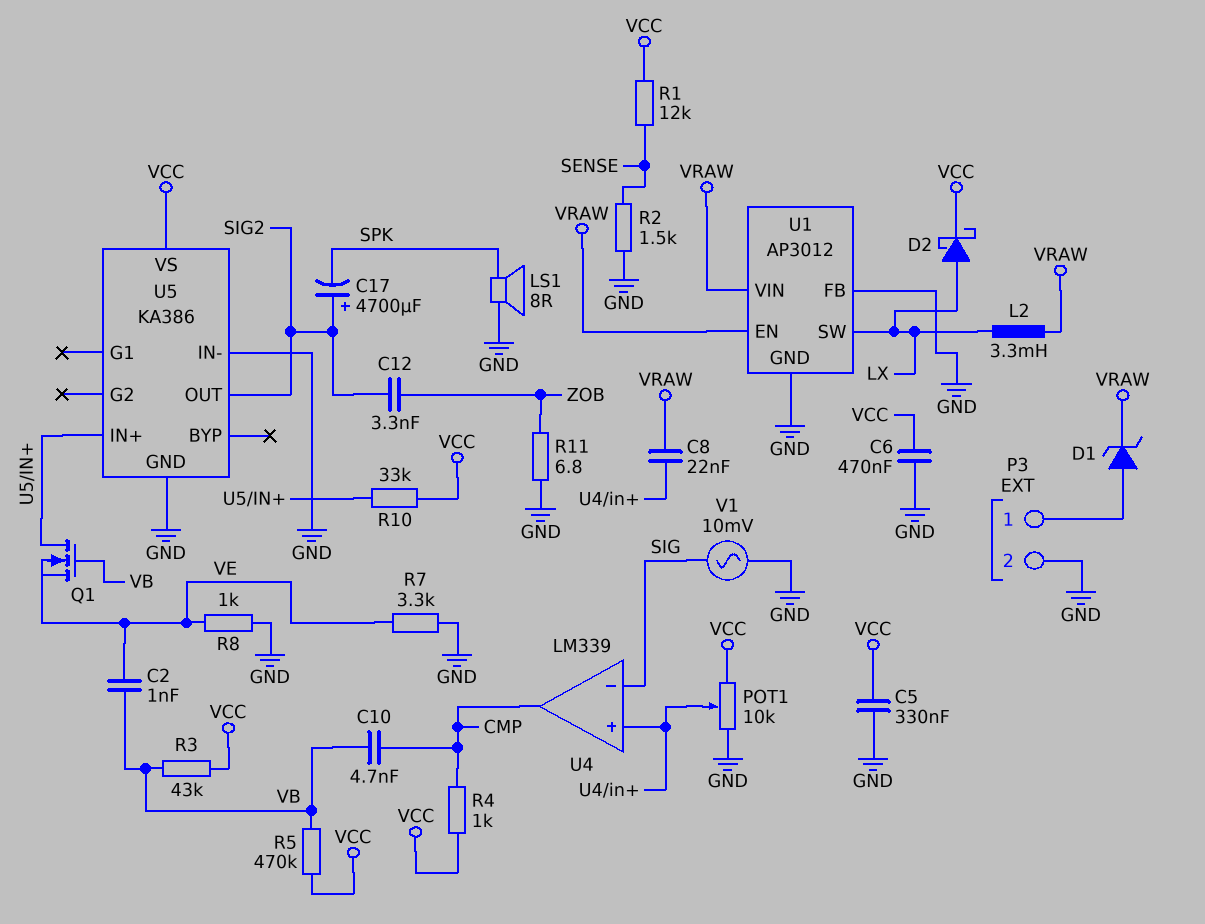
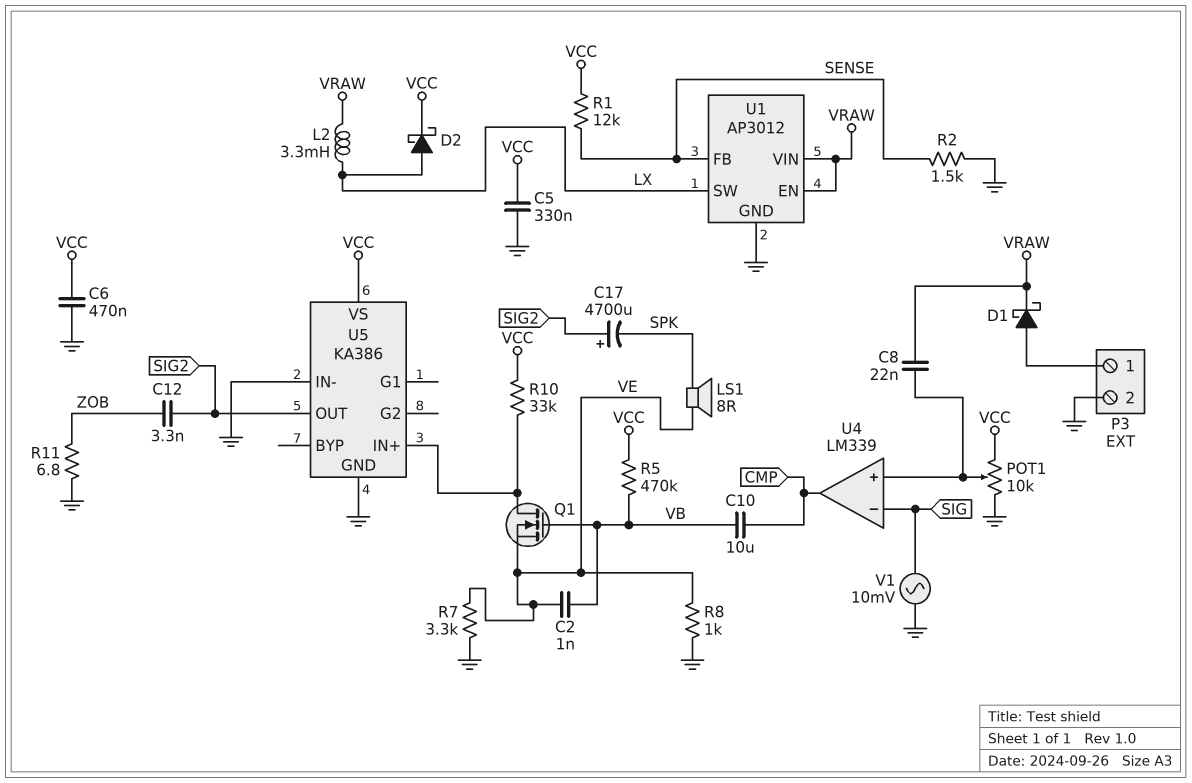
C10: 4.7nF (CMP, VB) -> 10uF (CMP, VB)
D1: zener (A P3/1, K VRAW) -> schottky (A P3/1, K VRAW)
LS1: speaker 8R (GND, SPK) -> speaker 8R (SPK, VE)
R3: 43k (VB, VCC) -> none
R4: 1k (CMP, VCC) -> none
U1 pin FB: GND -> SENSE

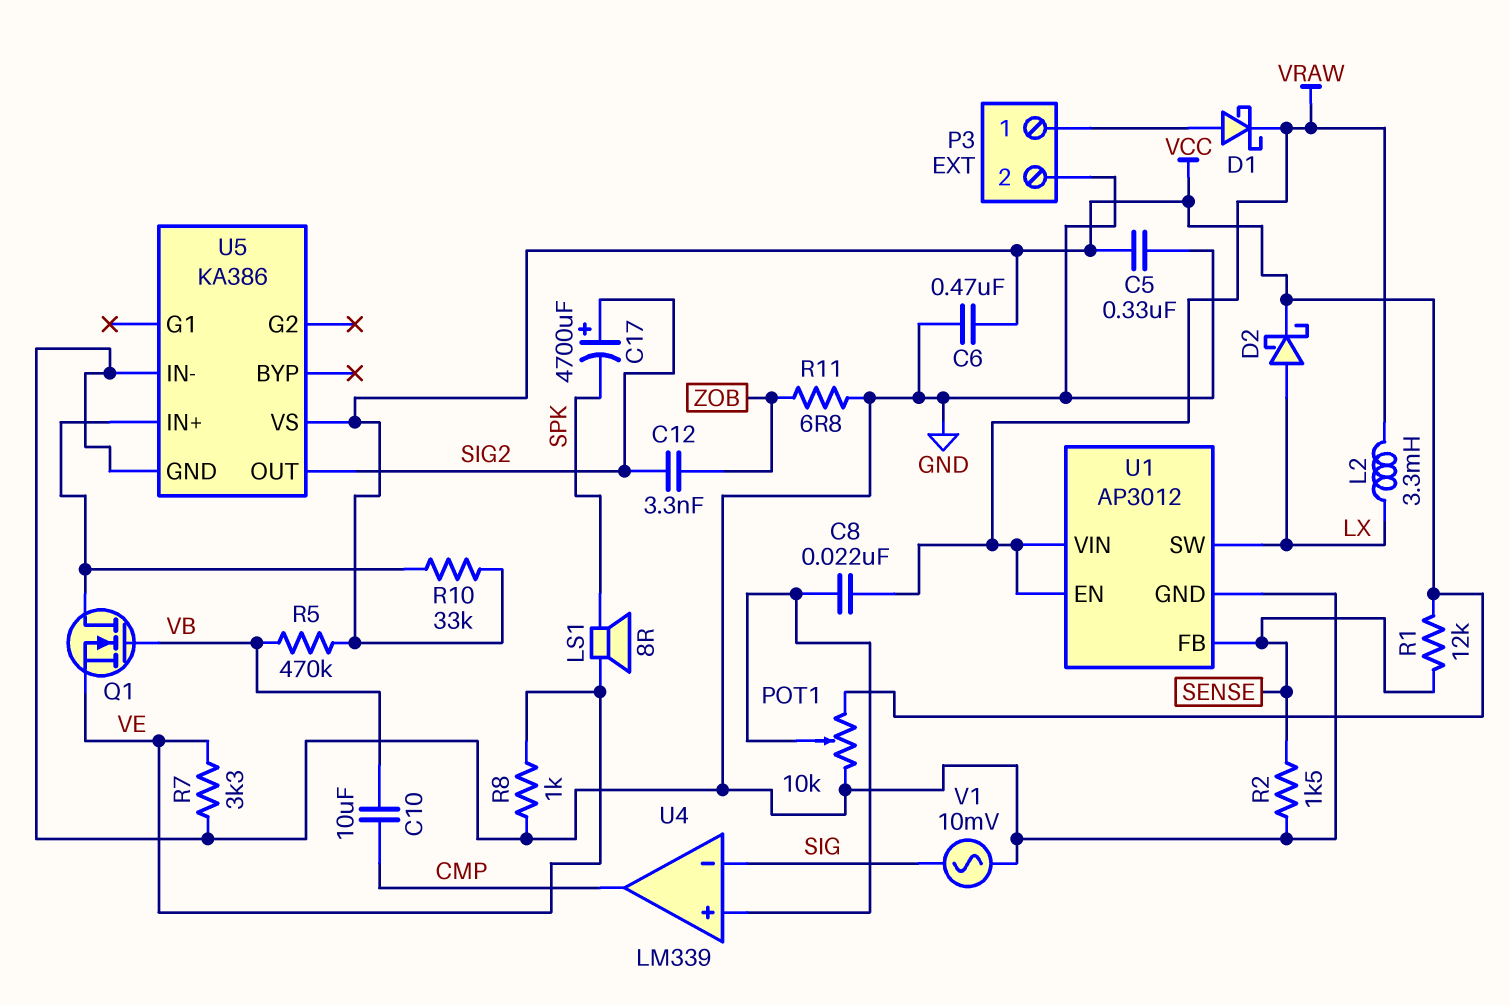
C2: 1nF (VB, VE) -> none

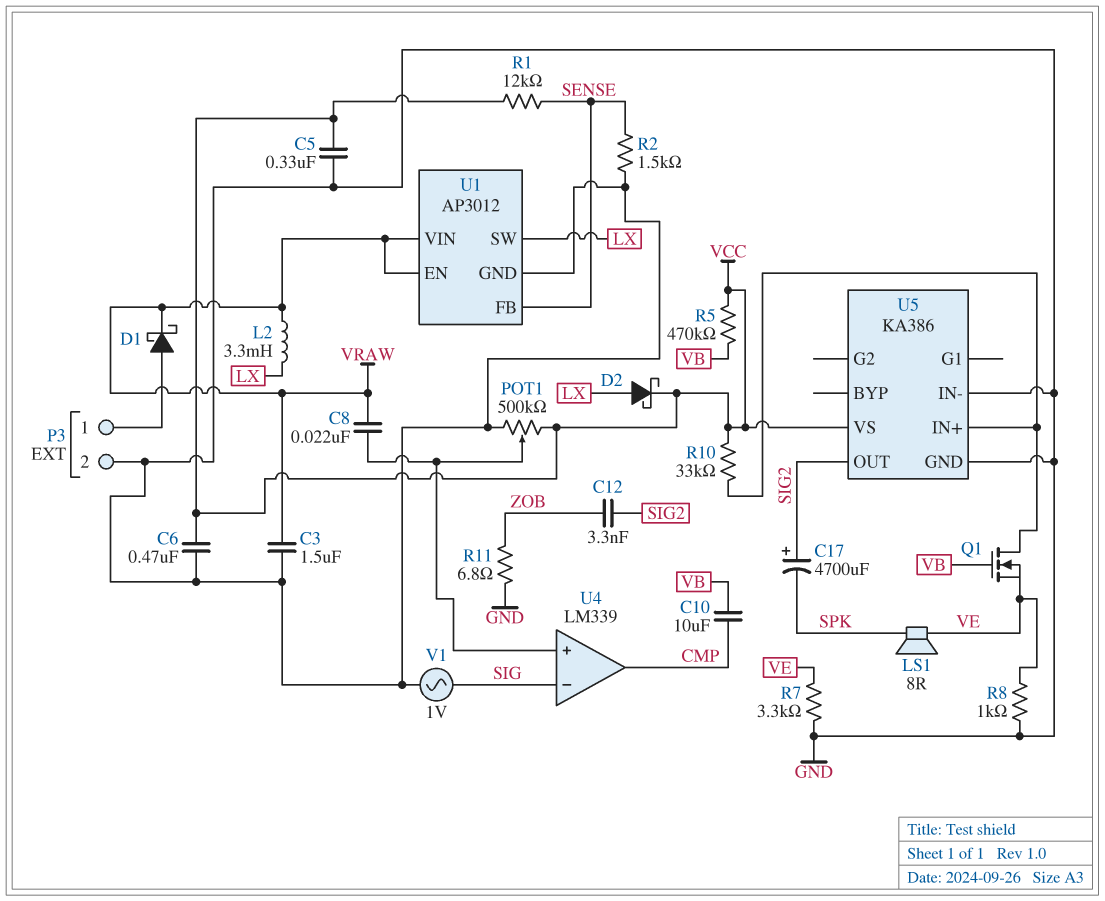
C3: none -> 1.5uF (GND, VRAW)
POT1: 10k (GND, VCC, wiper U4/in+) -> 500k (GND, VCC, wiper U4/in+)
V1: AC 10mV (GND, SIG) -> AC 1V (GND, SIG)

